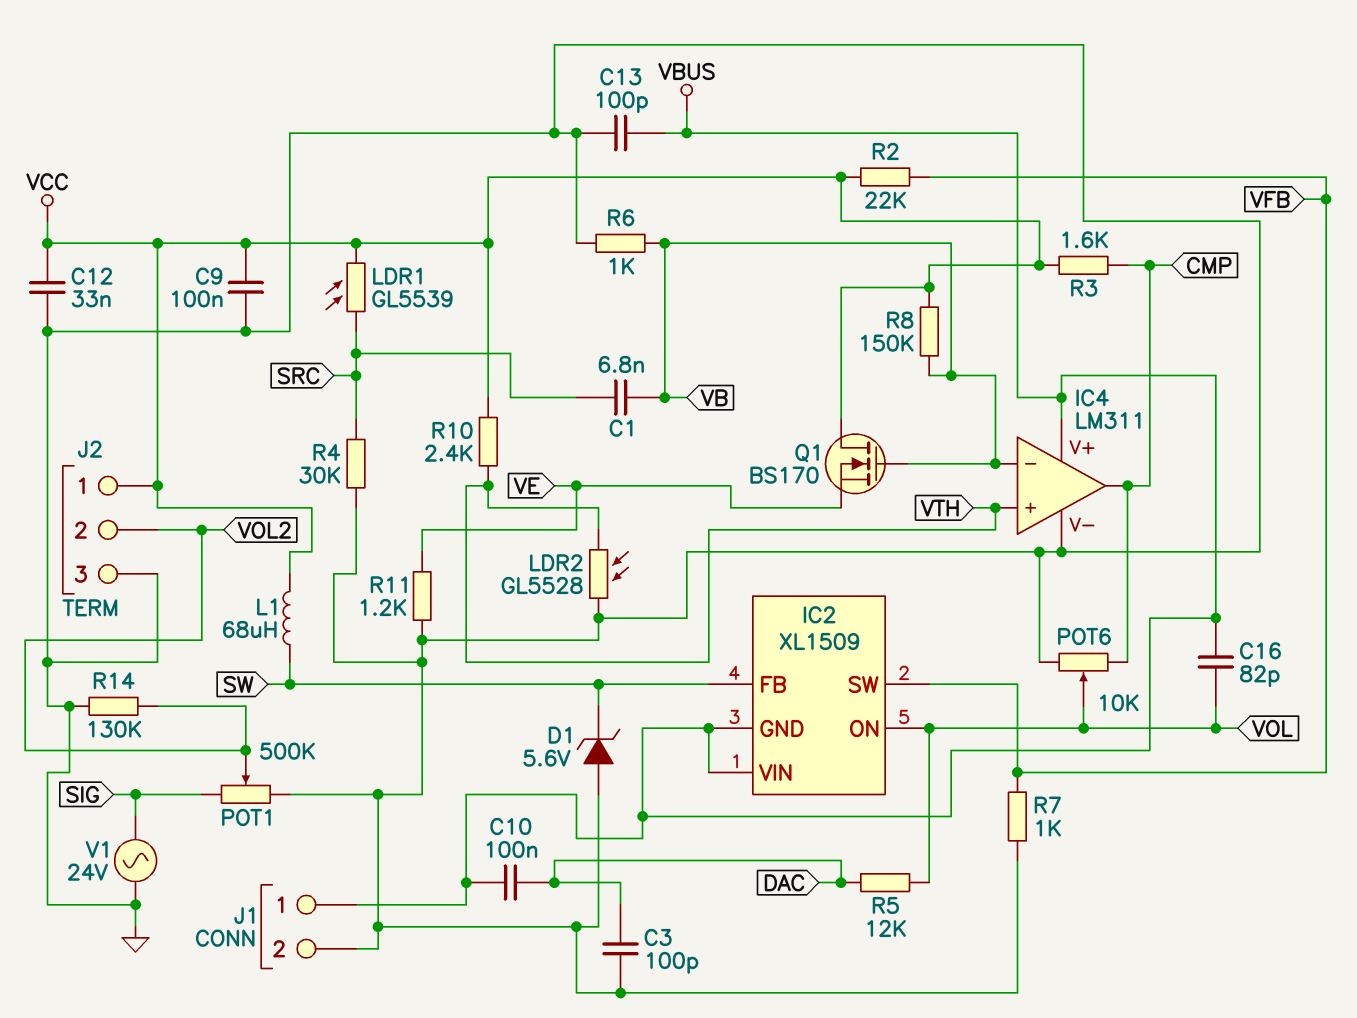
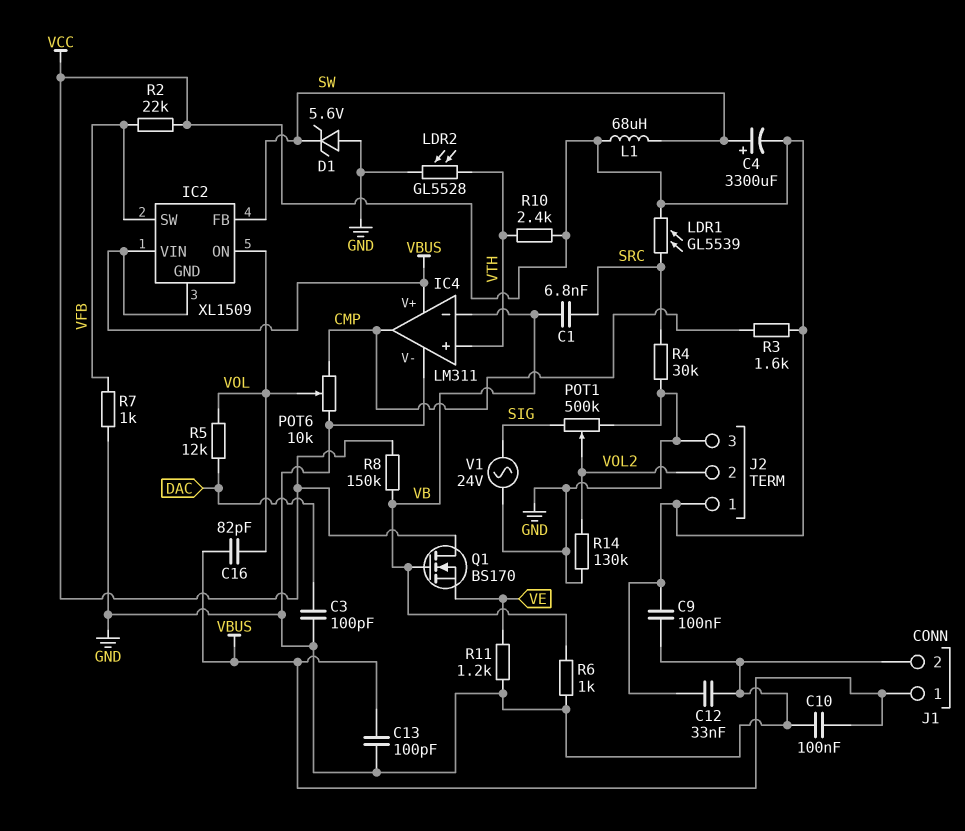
C4: none -> 3300uF (plus SW, minus VCC)
C10: 100nF (DAC, VBUS) -> 100nF (GND, VBUS)

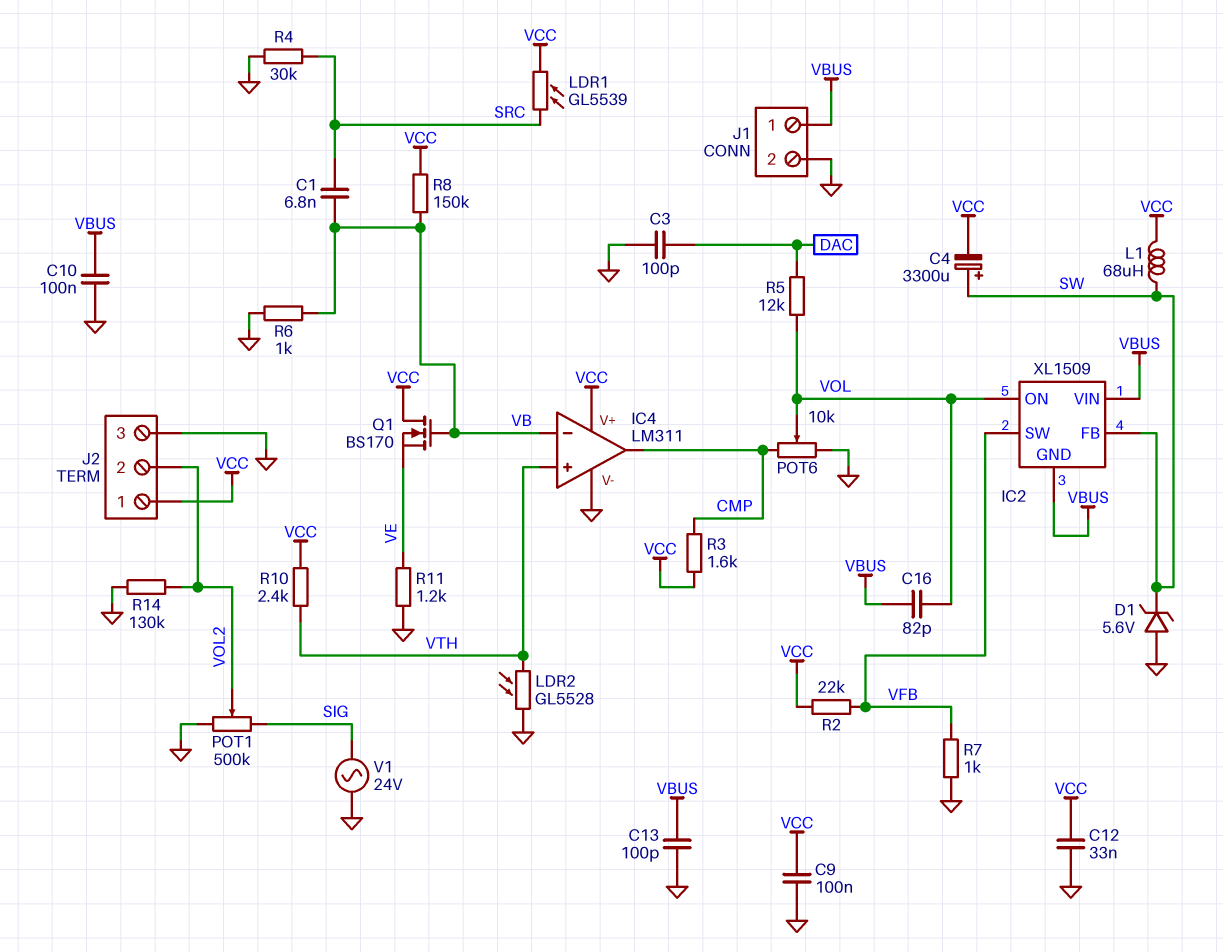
IC4 pin V+: VBUS -> VCC

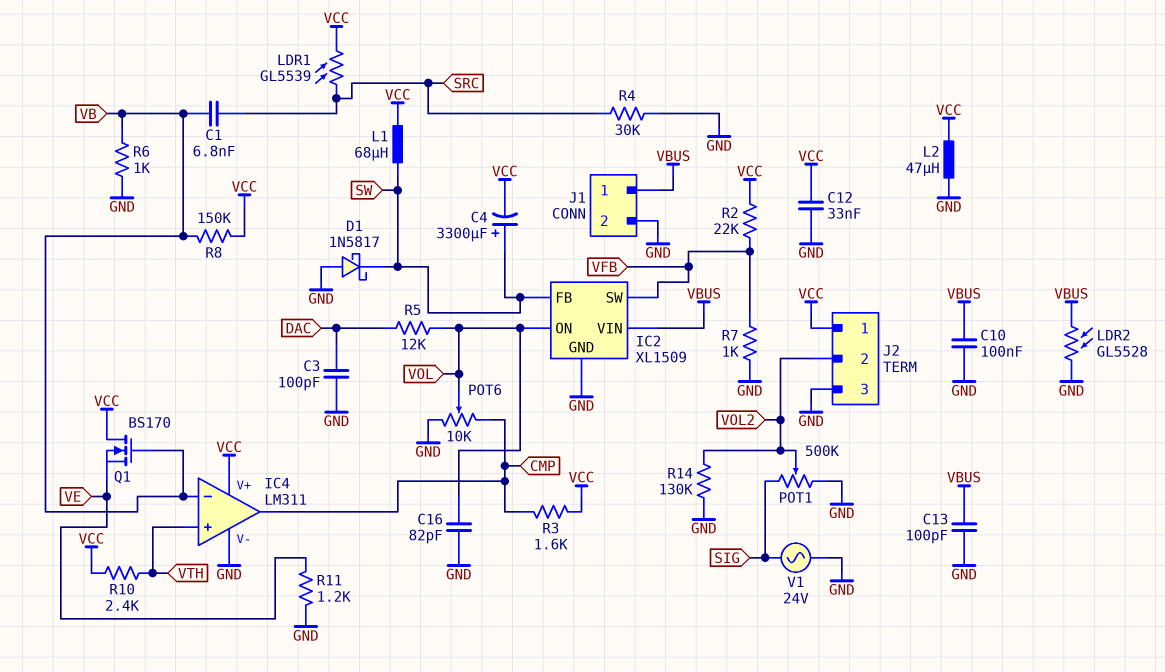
C9: 100nF (GND, VCC) -> none
C16: 82pF (VBUS, VOL) -> 82pF (GND, VOL)
D1: zener 5.6V (A GND, K SW) -> schottky 1N5817 (A GND, K SW)
IC2 pin GND: VBUS -> GND
L2: none -> 47uH (GND, VCC)
LDR2: GL5528 (GND, VTH) -> GL5528 (GND, VBUS)

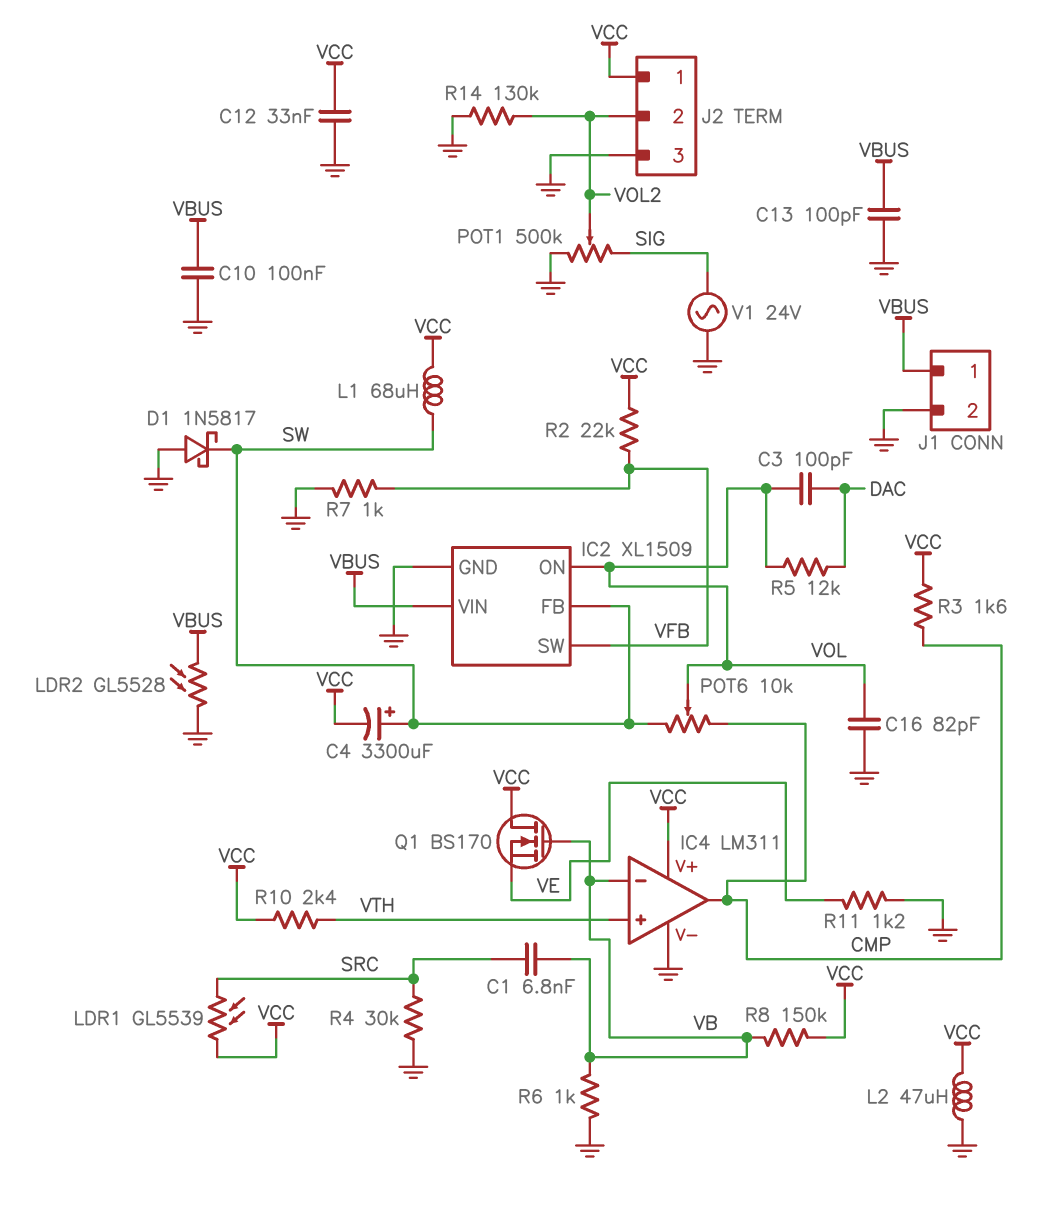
C3: 100pF (DAC, GND) -> 100pF (DAC, VOL)
POT6: 10k (CMP, GND, wiper VOL) -> 10k (CMP, SW, wiper VOL)

